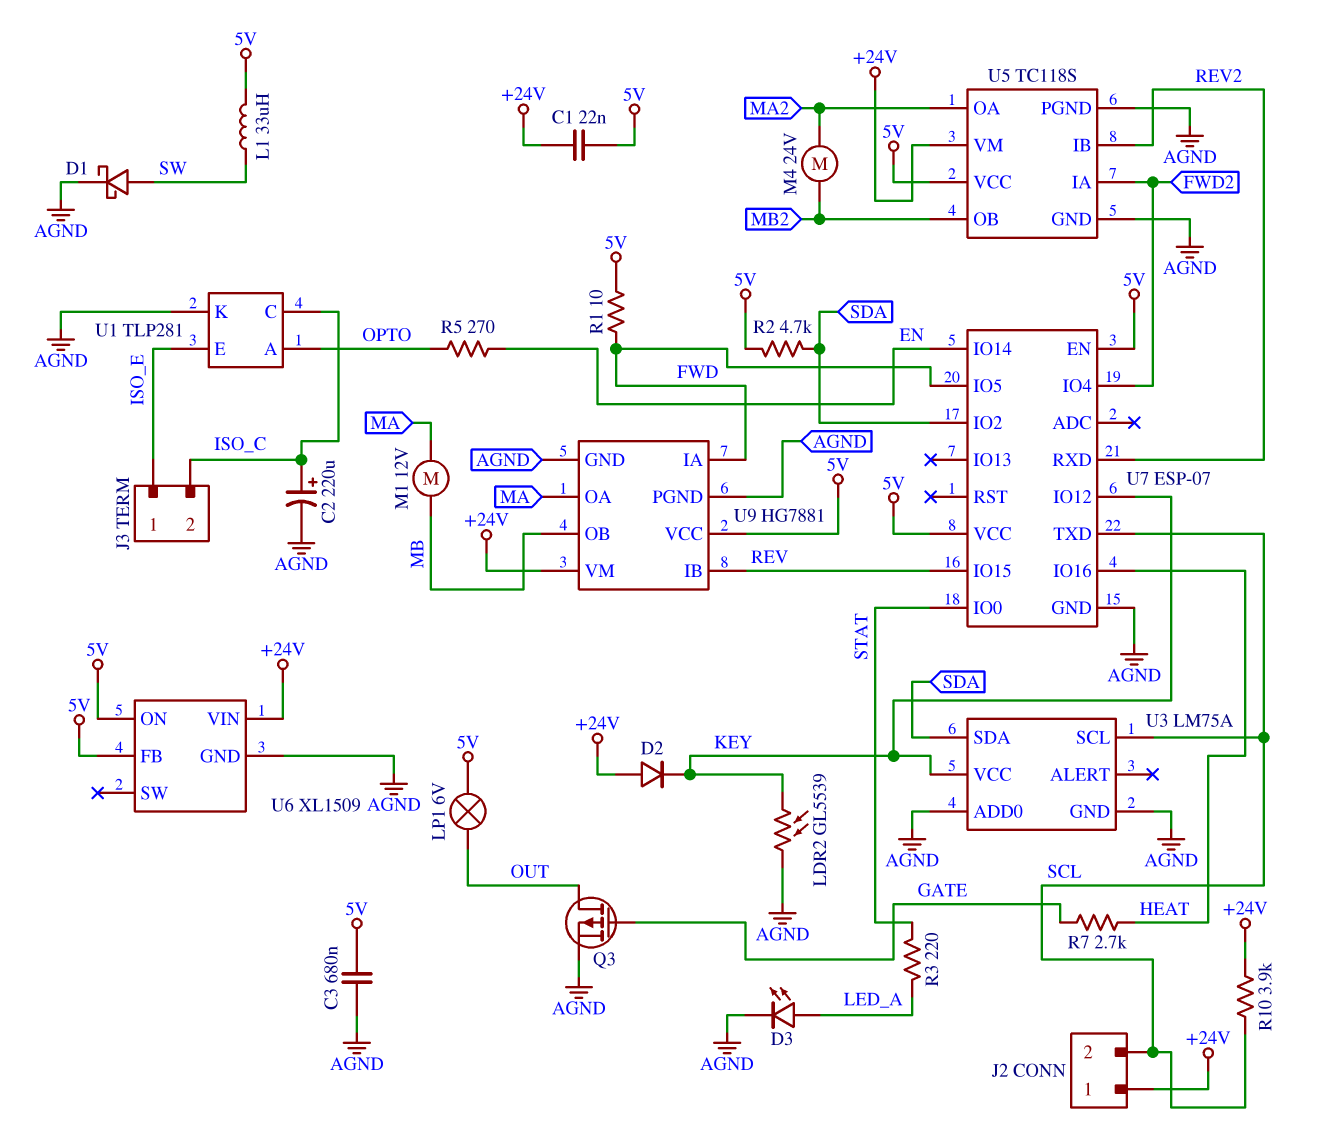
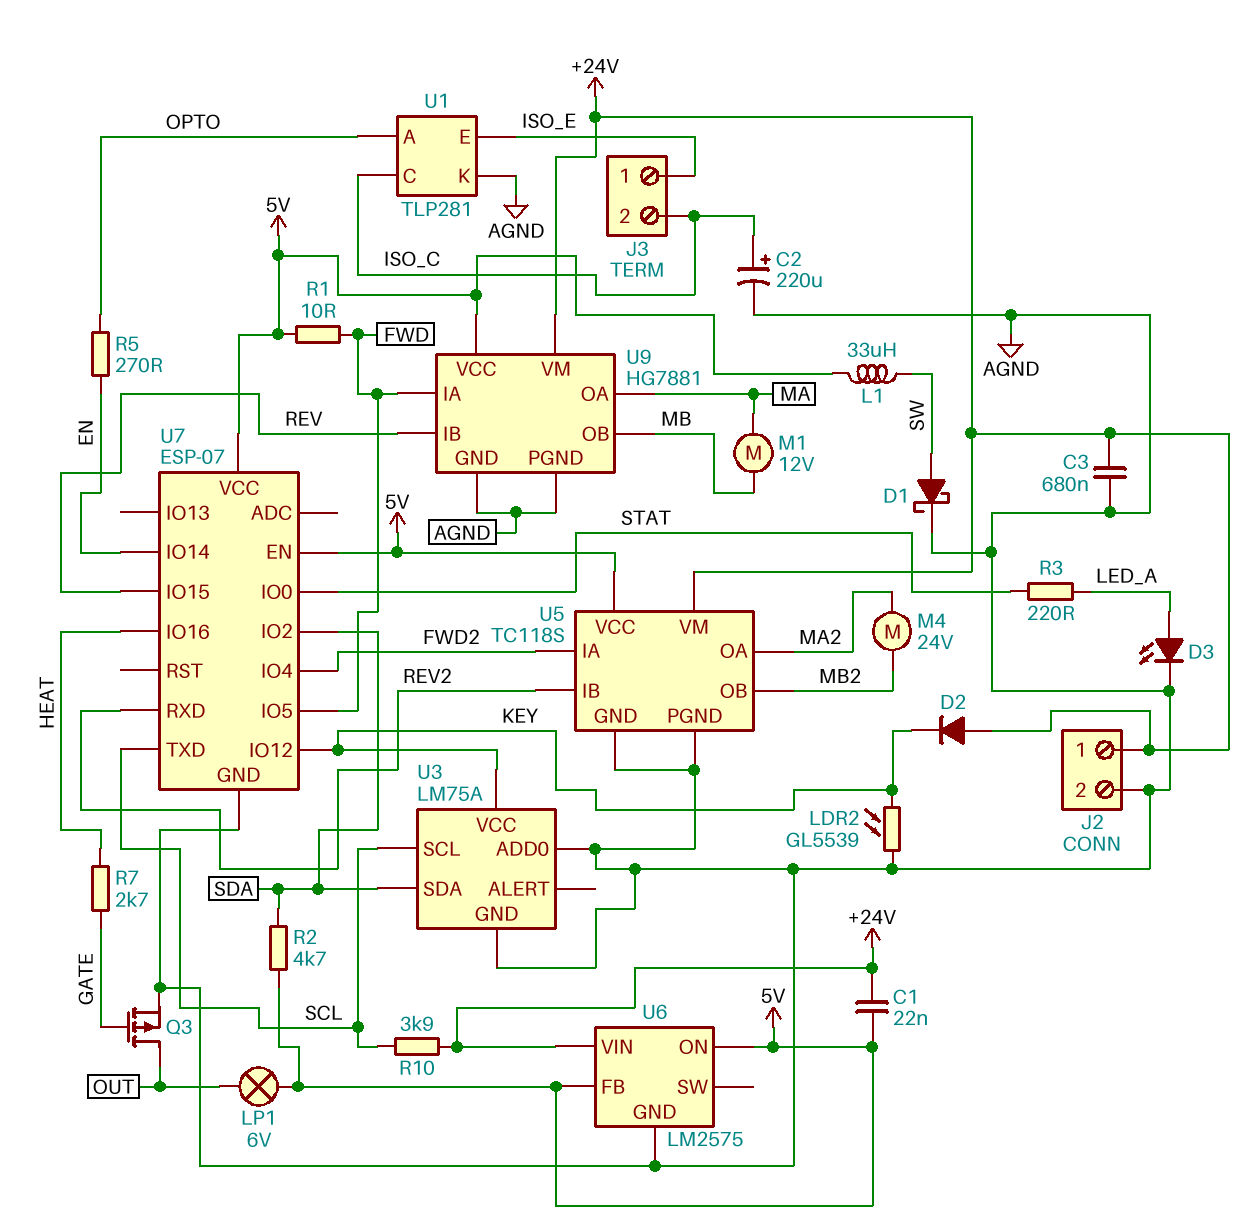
C3: 680nF (5V, AGND) -> 680nF (+24V, AGND)
J2 pin 2: SCL -> AGND
U6: XL1509 -> LM2575

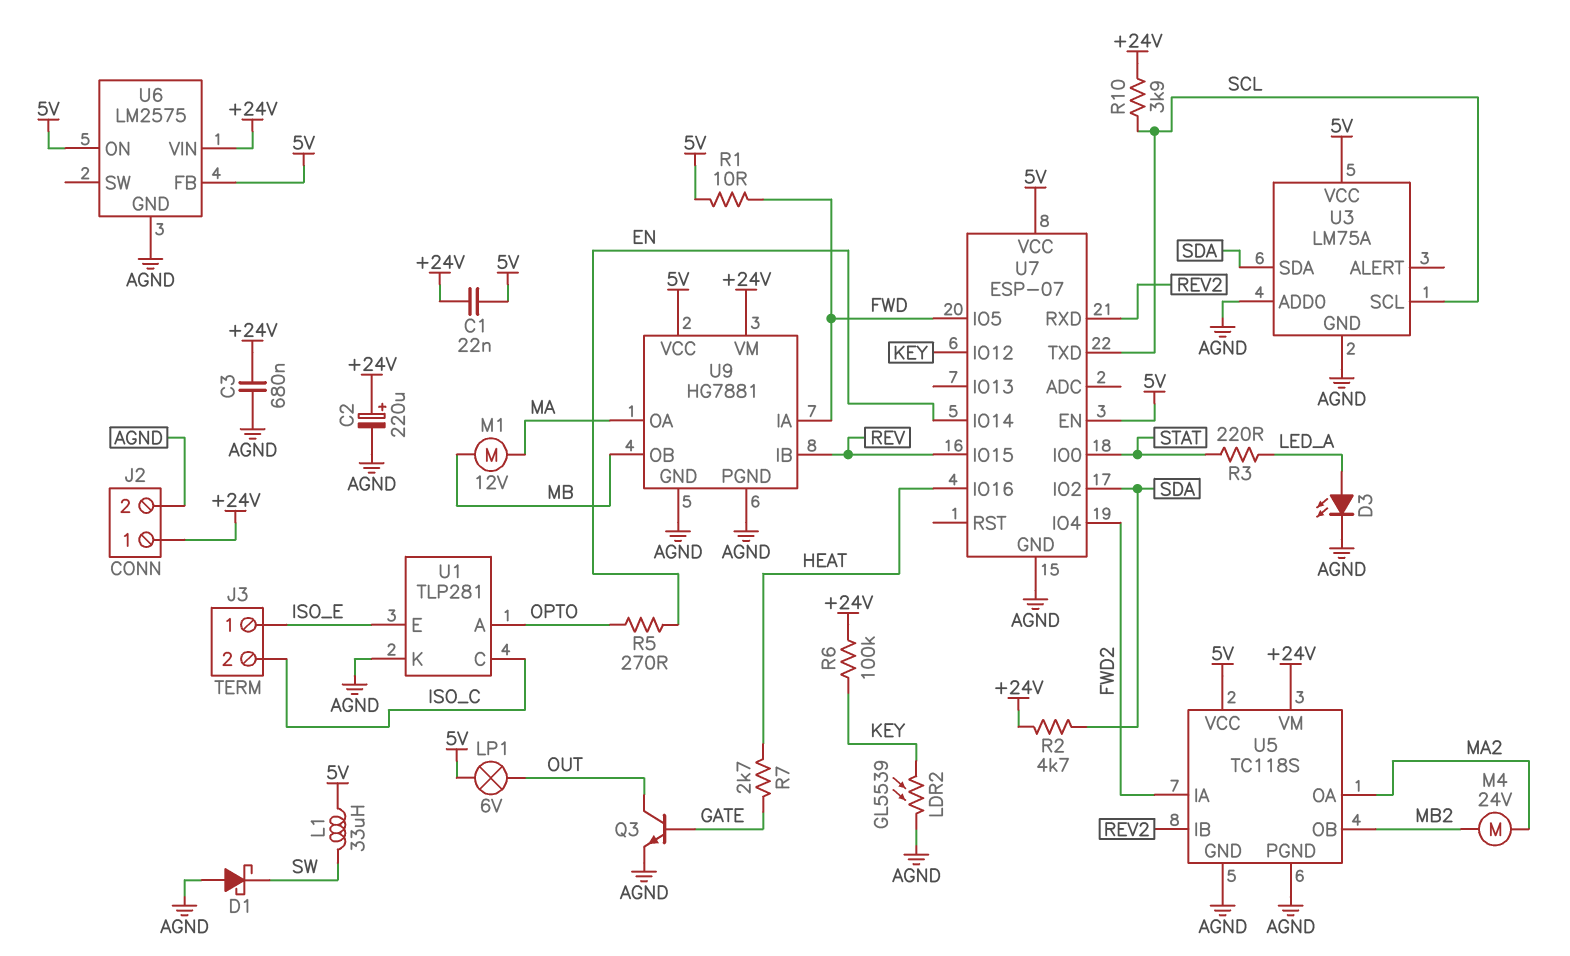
C2: 220uF (plus ISO_C, minus AGND) -> 220uF (plus +24V, minus AGND)
D1: schottky (A SW, K AGND) -> schottky (A AGND, K SW)
D2: diode (A +24V, K KEY) -> none
Q3: PMOS (G GATE, D OUT, S AGND) -> NPN (B GATE, C OUT, E AGND)
R2: 4.7k (5V, SDA) -> 4.7k (+24V, SDA)
R6: none -> 100k (+24V, KEY)
U3 pin VCC: KEY -> 5V

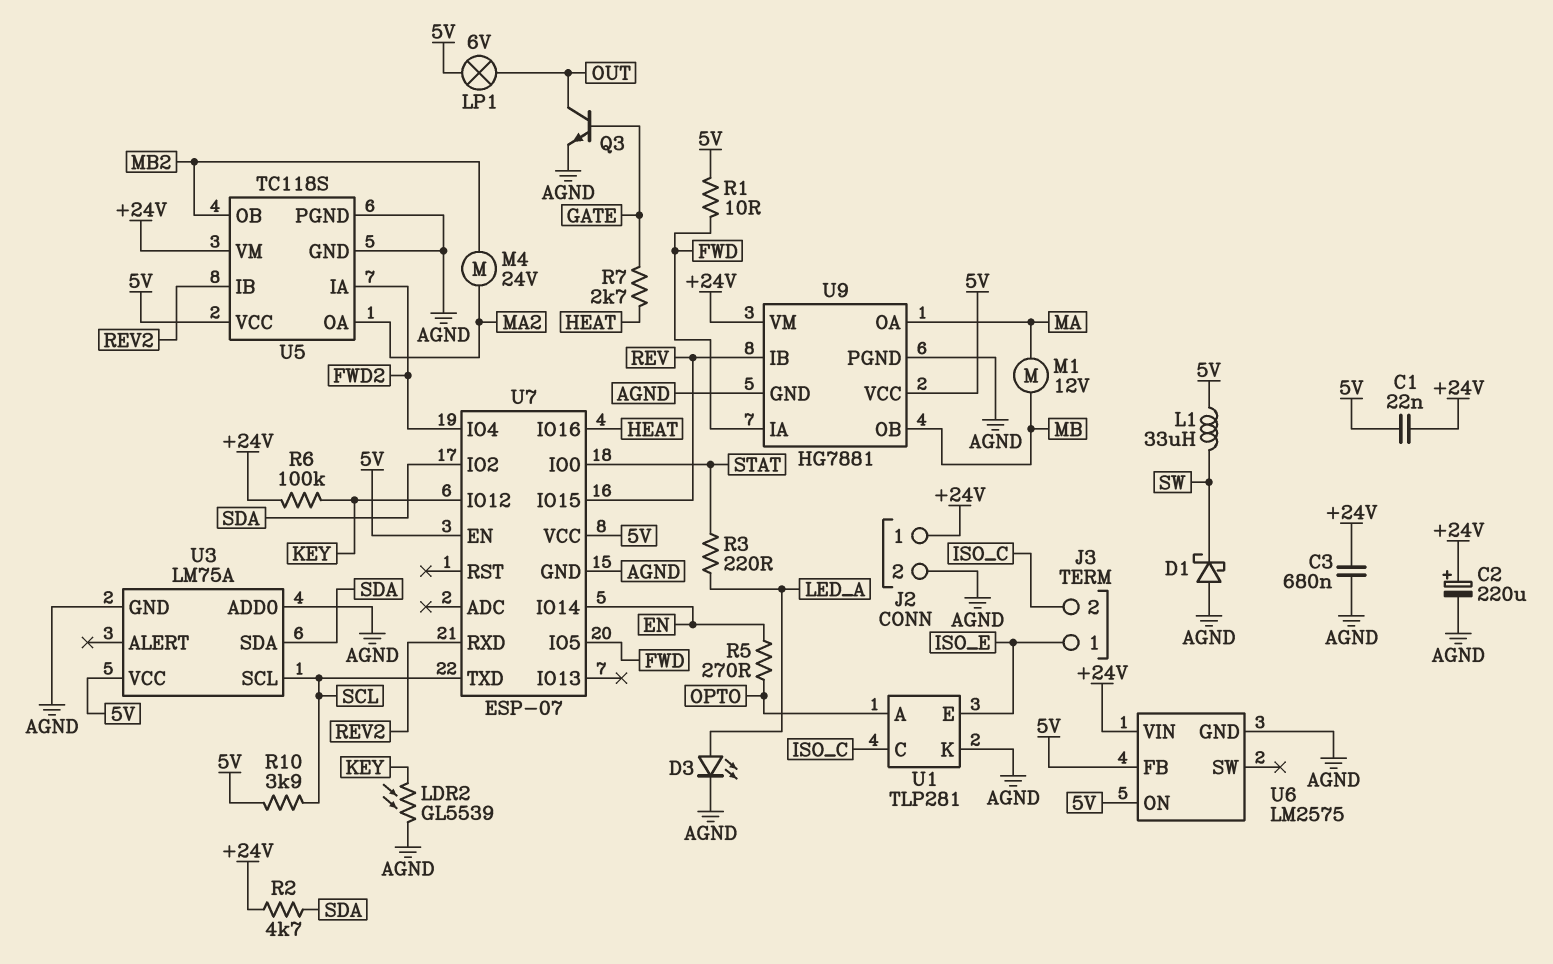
R10: 3.9k (+24V, SCL) -> 3.9k (5V, SCL)

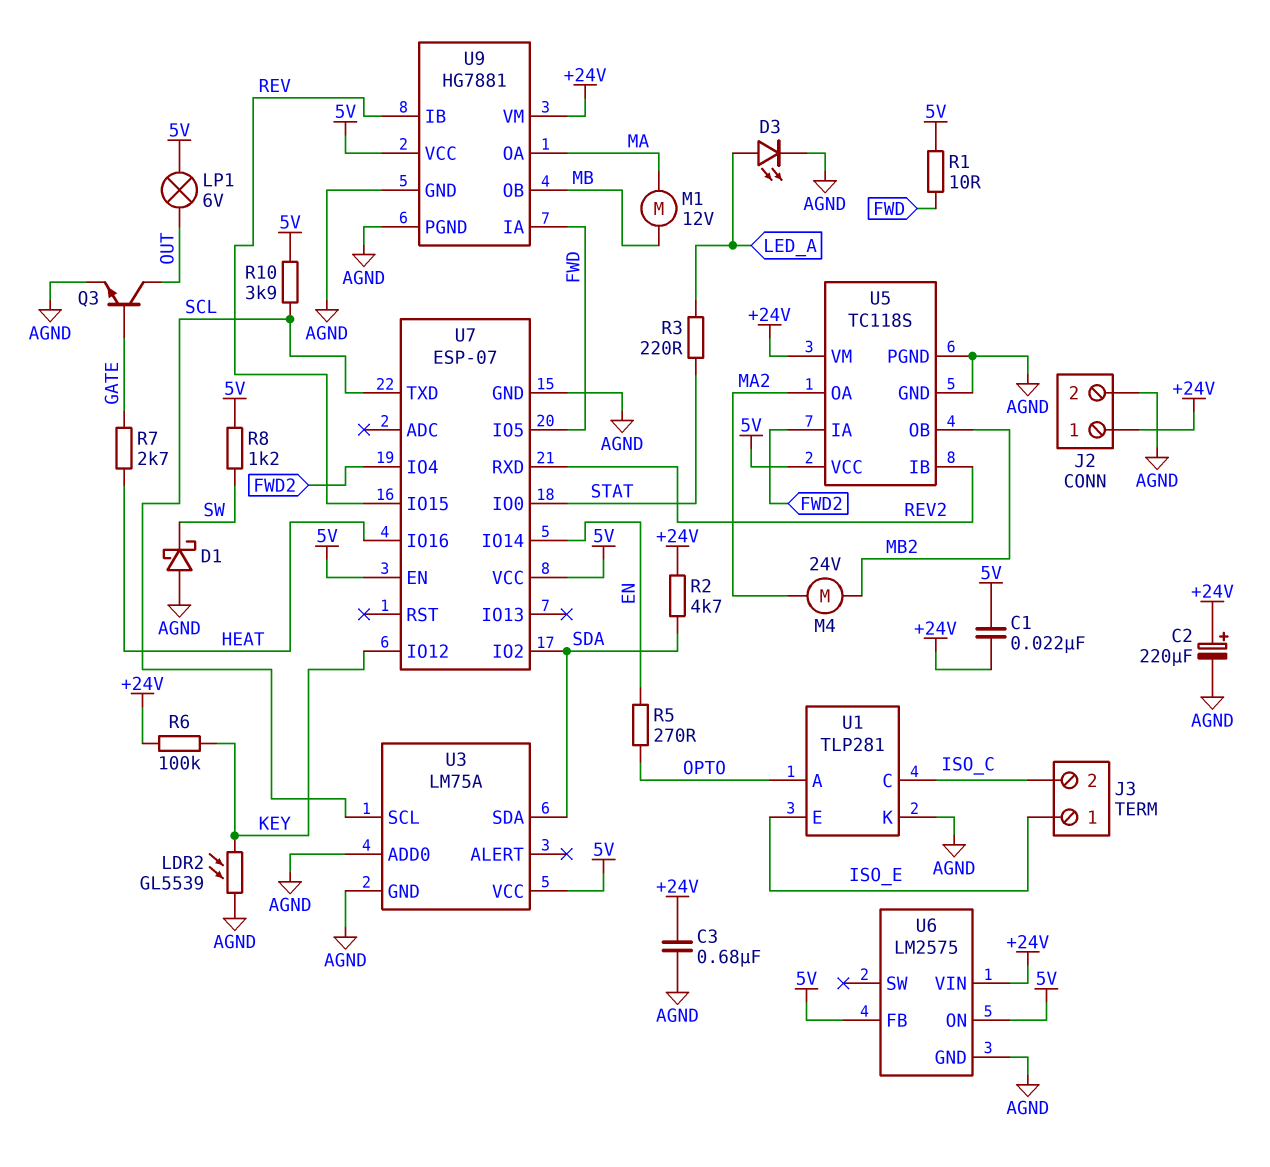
L1: 33uH (5V, SW) -> none
R8: none -> 1.2k (5V, SW)

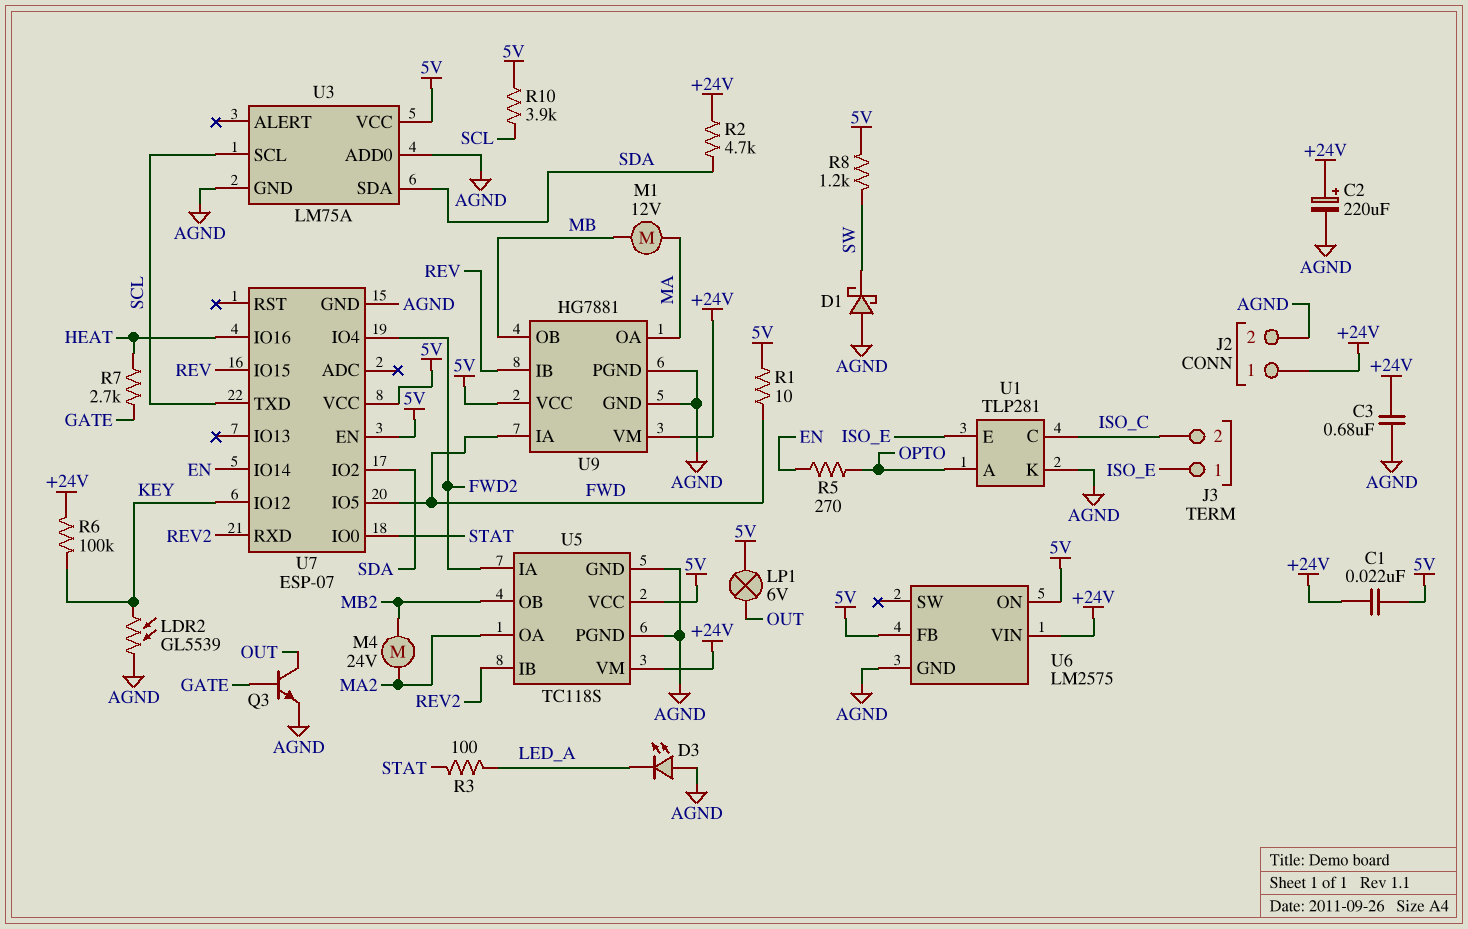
D3: LED (A LED_A, K AGND) -> LED (A AGND, K LED_A)
R3: 220 (LED_A, STAT) -> 100 (LED_A, STAT)

